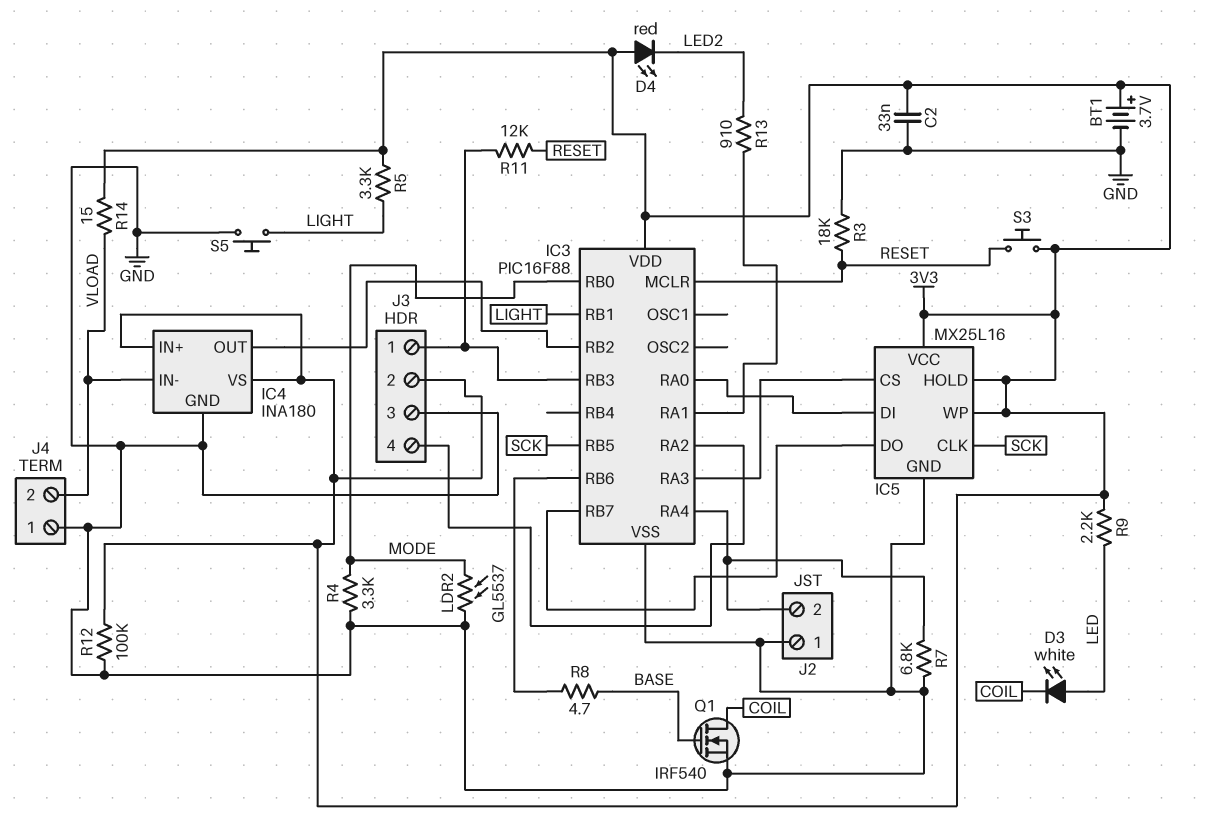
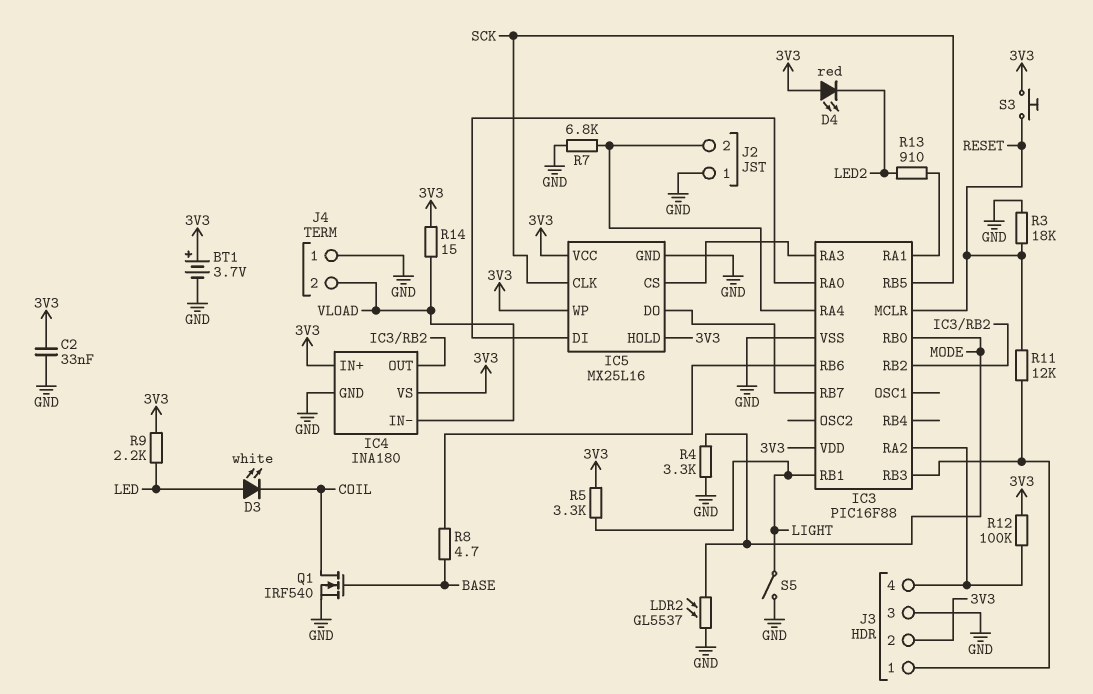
R12: 100k (3V3, GND) -> 100k (3V3, IC3/RA2)
S5: button (GND, LIGHT) -> switch (GND, LIGHT)

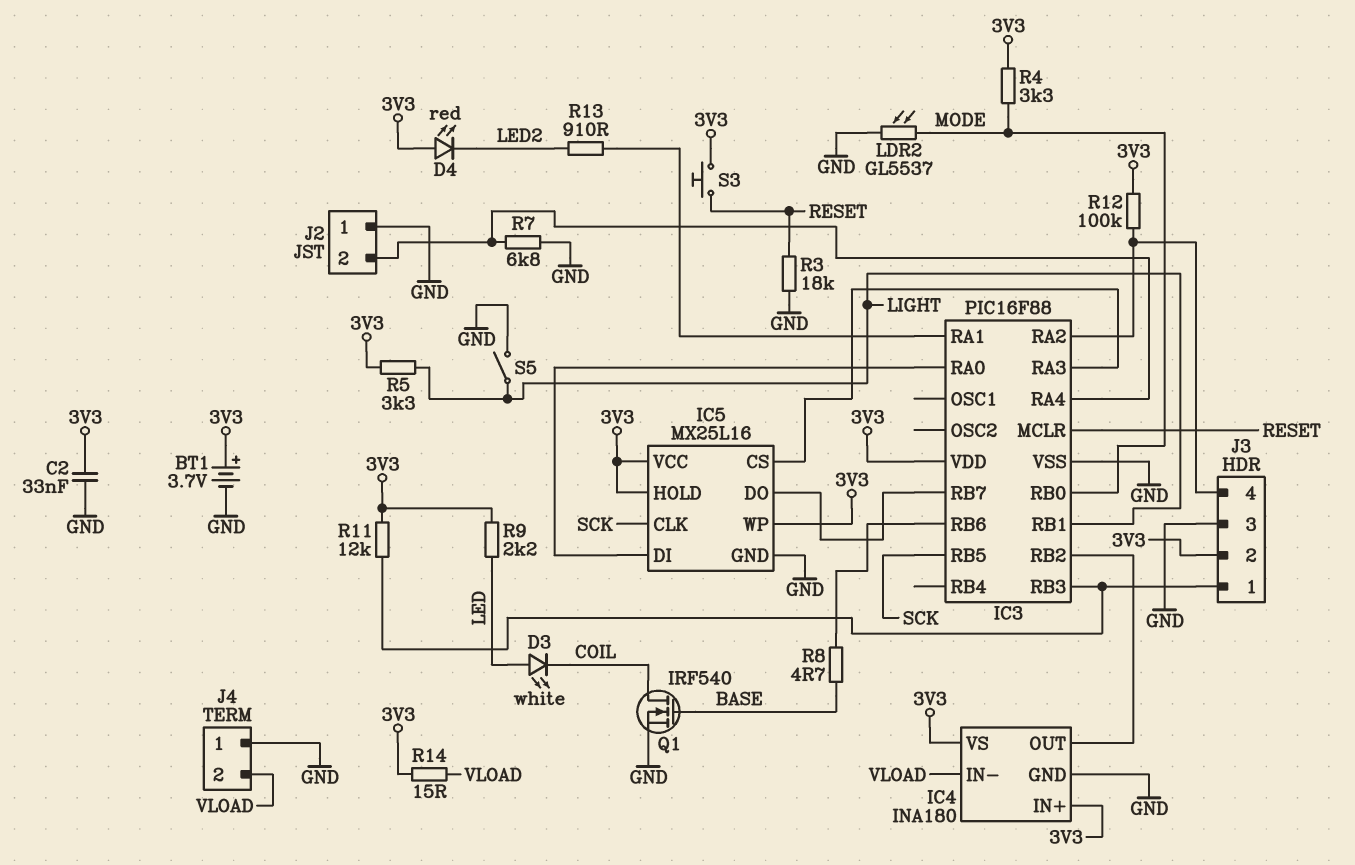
R4: 3.3k (GND, MODE) -> 3.3k (3V3, MODE)
R11: 12k (IC3/RB3, RESET) -> 12k (3V3, IC3/RB3)

